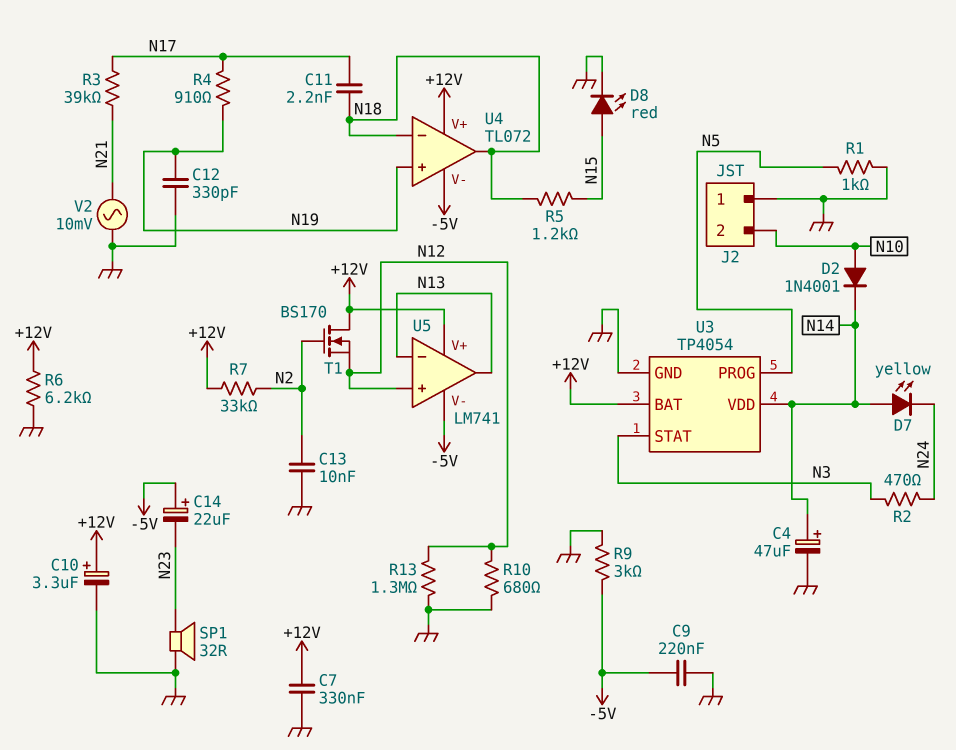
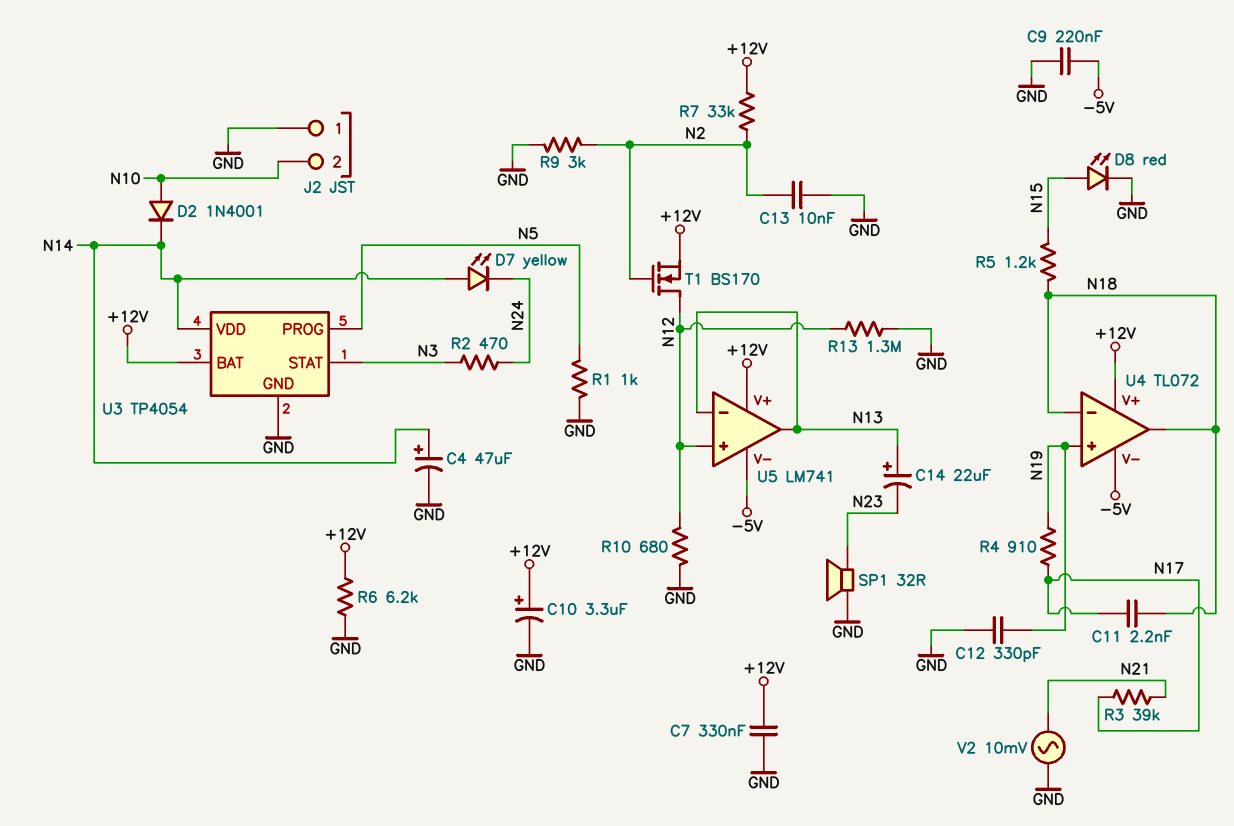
C14: 22uF (plus -5V, minus N23) -> 22uF (plus N13, minus N23)
R9: 3k (-5V, GND) -> 3k (GND, N2)
T1: NMOS BS170 (G N2, D +12V, S N12) -> NMOS BS170 (G N2, D N12, S +12V)

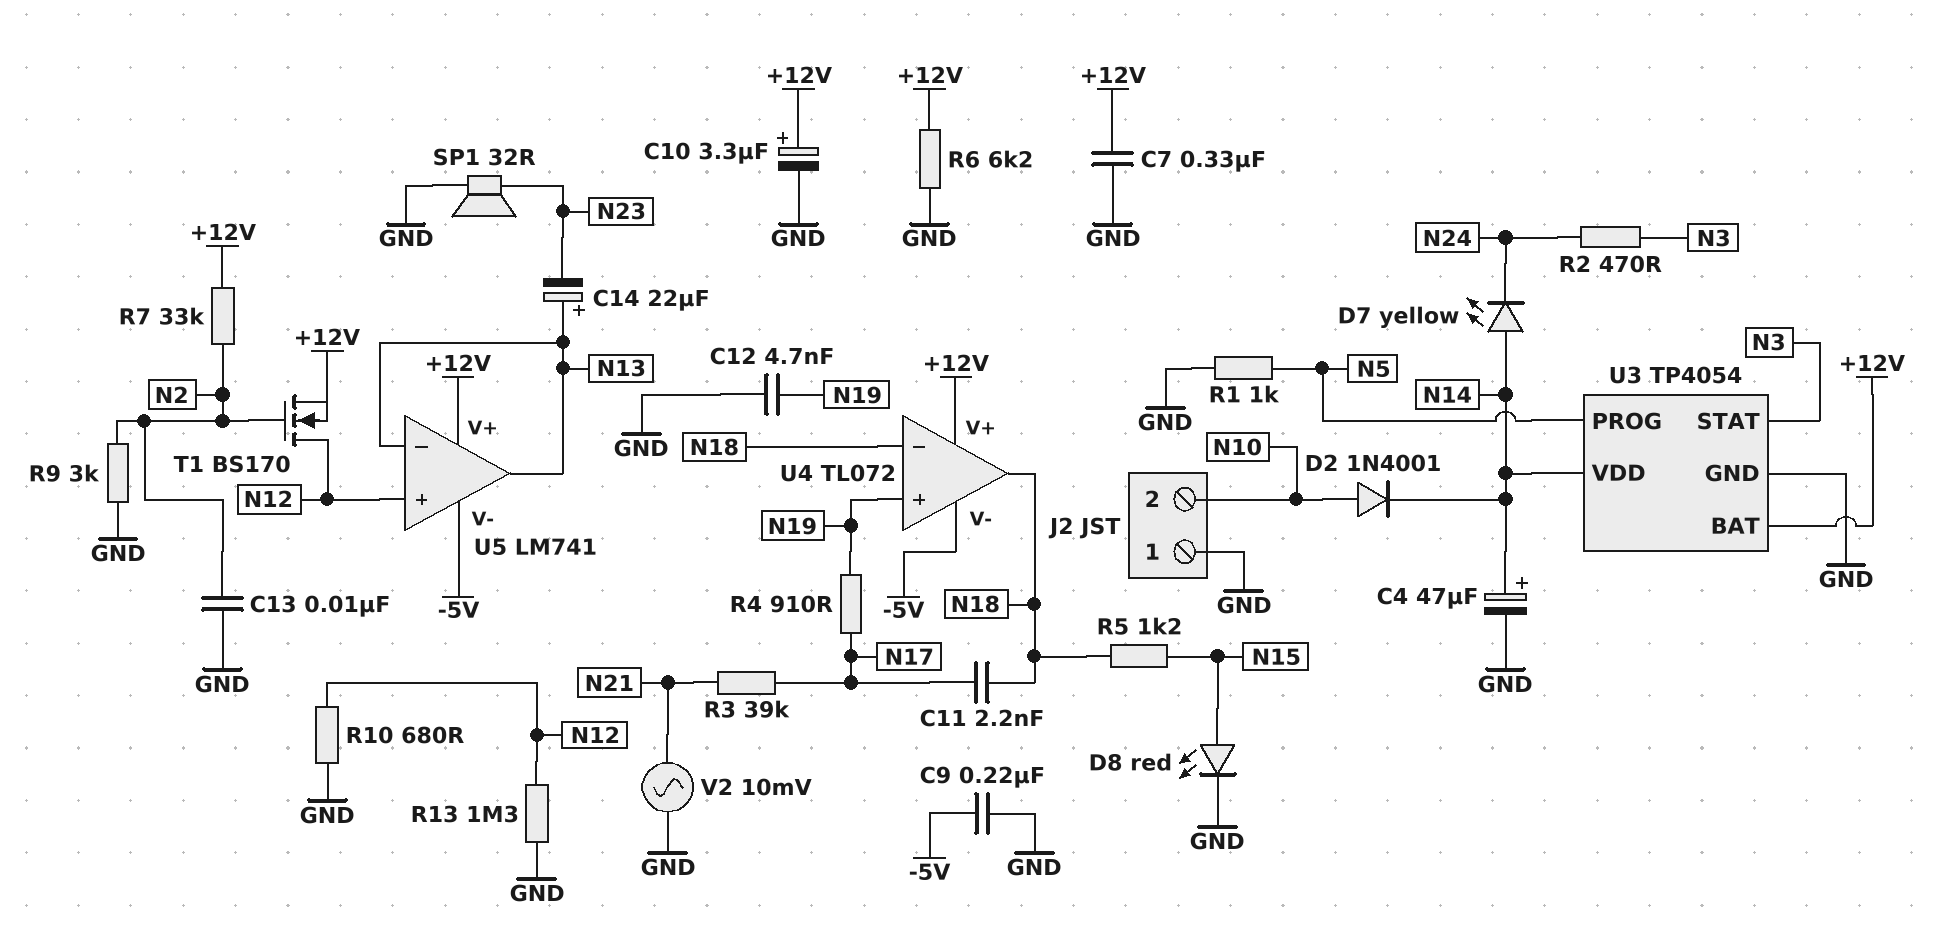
C12: 330pF (GND, N19) -> 4.7nF (GND, N19)

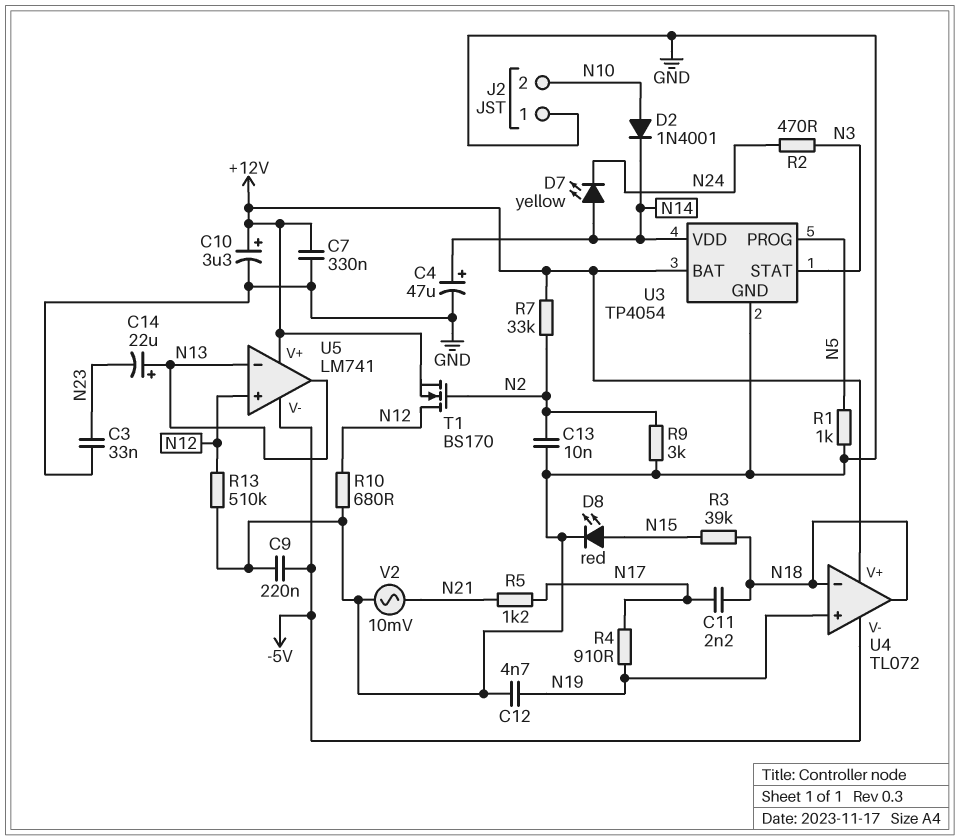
C3: none -> 33nF (GND, N23)
R3: 39k (N17, N21) -> 39k (N15, N18)
R5: 1.2k (N15, N18) -> 1.2k (N17, N21)
R6: 6.2k (+12V, GND) -> none
R13: 1.3M (GND, N12) -> 510k (GND, N12)
SP1: speaker 32R (GND, N23) -> none

